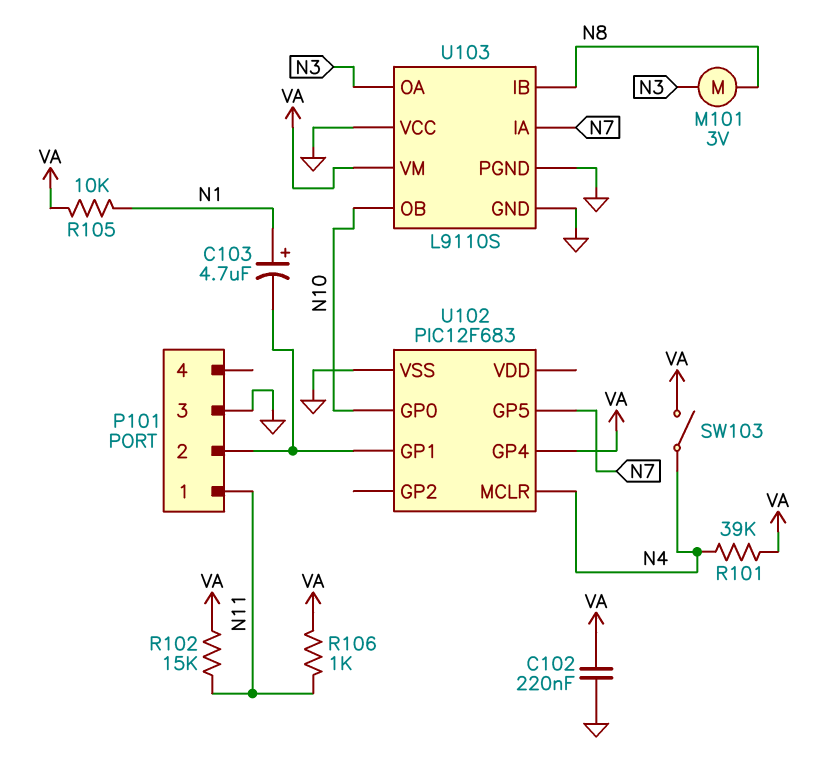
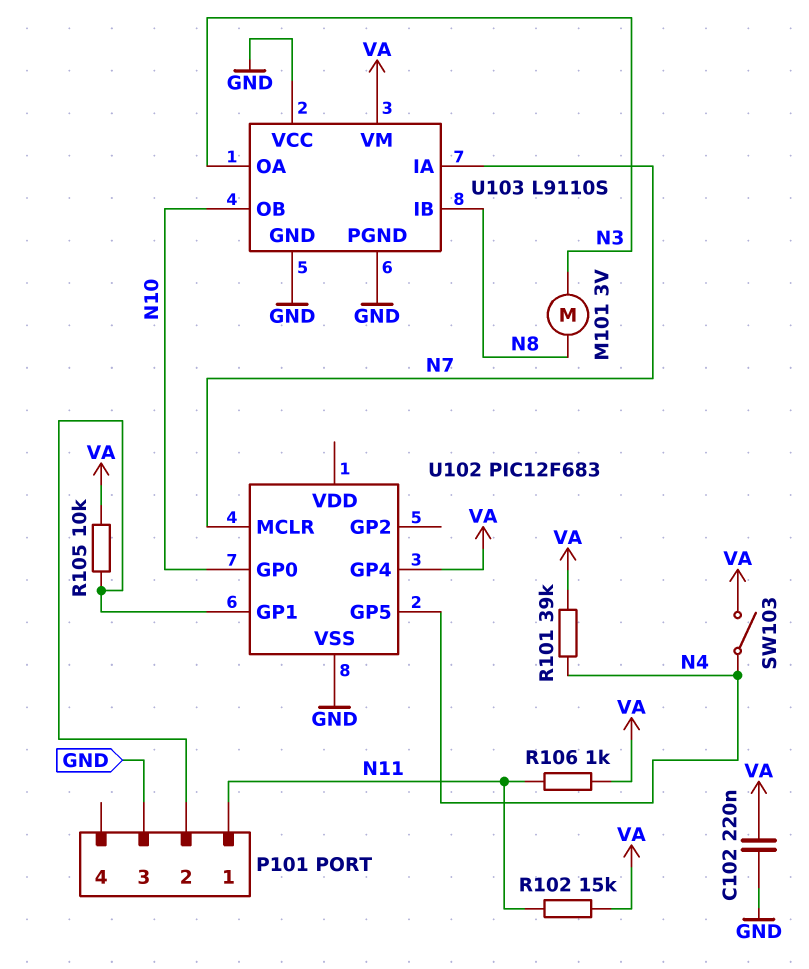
C103: 4.7uF (plus N1, minus P101/2) -> none
R105: 10k (N1, VA) -> 10k (P101/2, VA)
U102 pin GP5: N7 -> N4
U102 pin MCLR: N4 -> N7

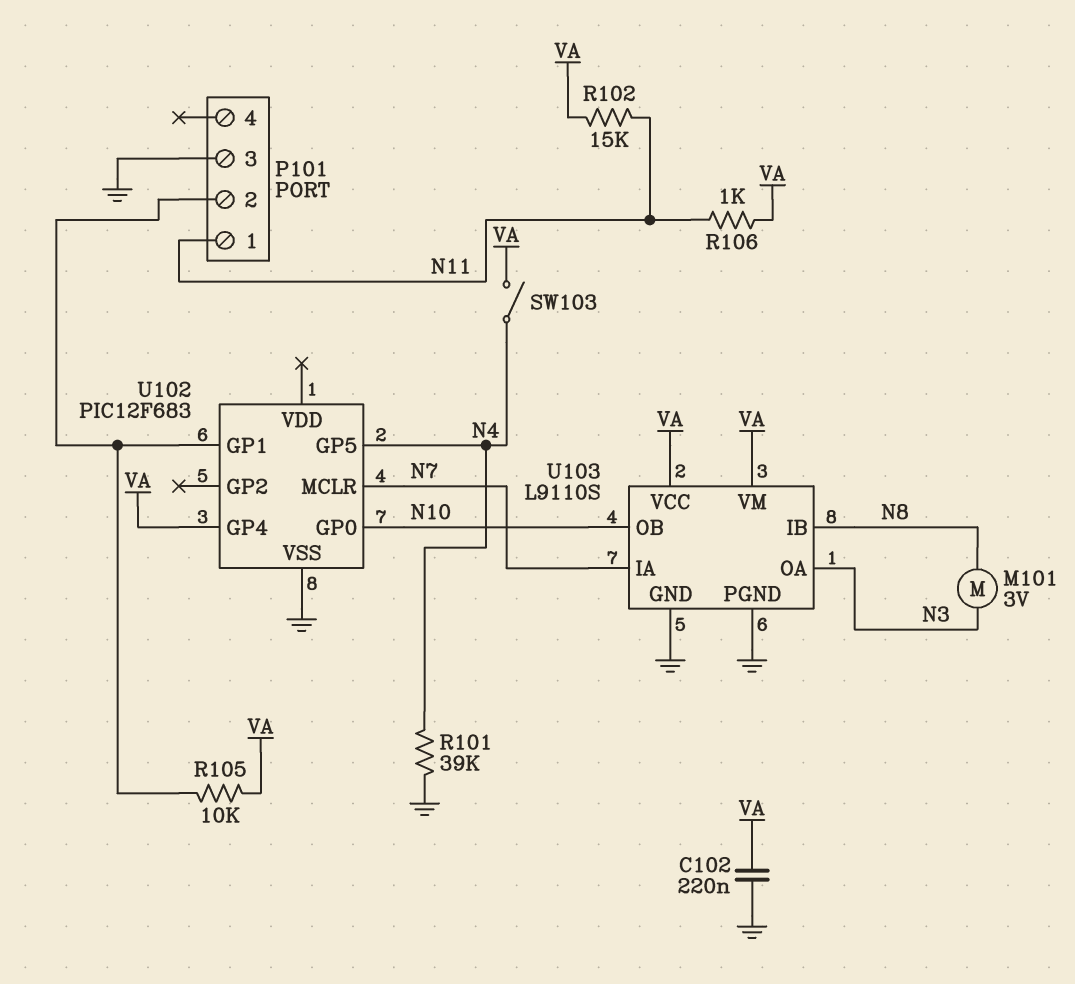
R101: 39k (N4, VA) -> 39k (GND, N4)
U103 pin VCC: GND -> VA

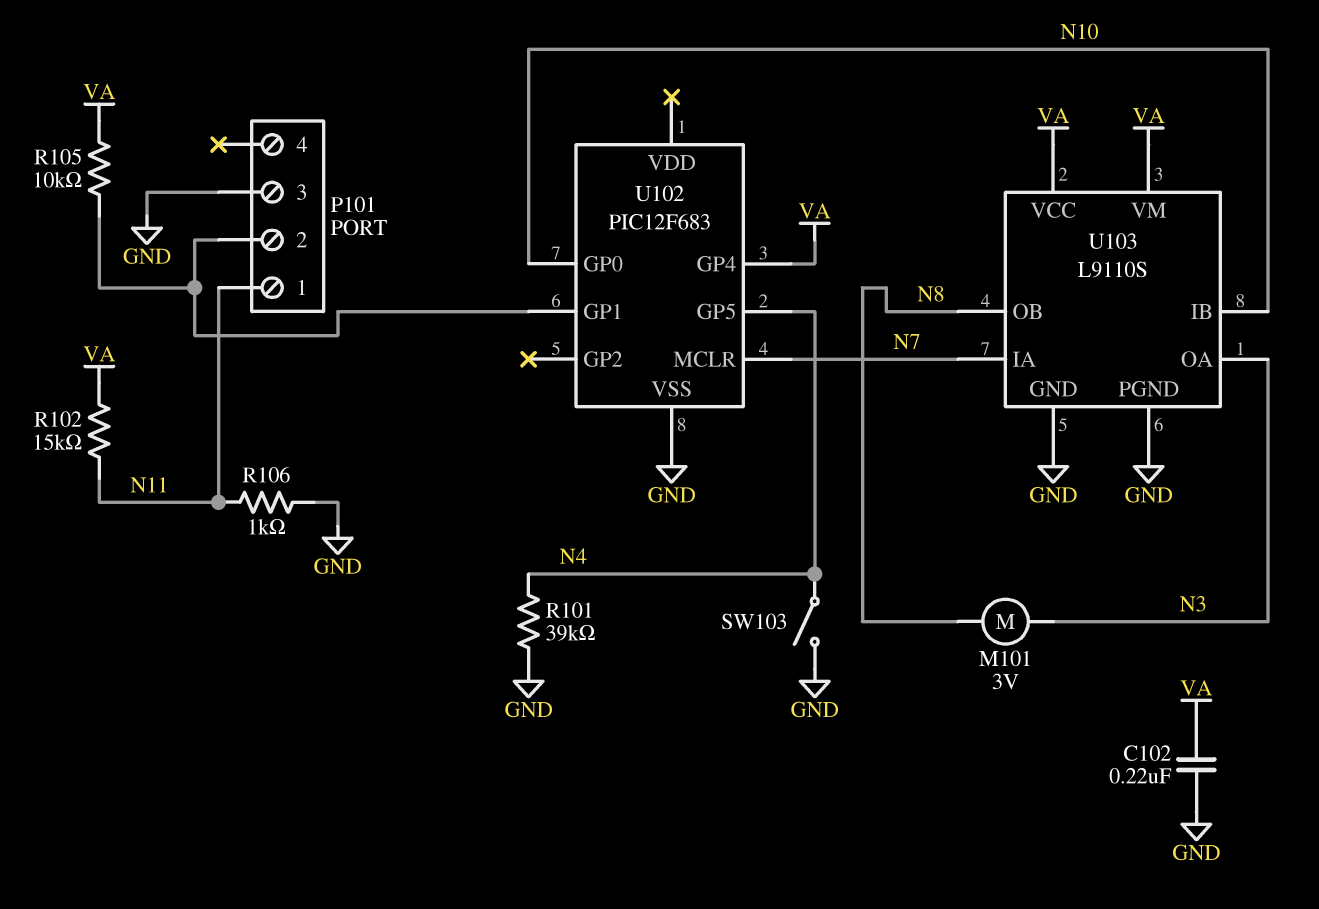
R106: 1k (N11, VA) -> 1k (GND, N11)
SW103: switch (N4, VA) -> switch (GND, N4)
U103 pin IB: N8 -> N10
U103 pin OB: N10 -> N8

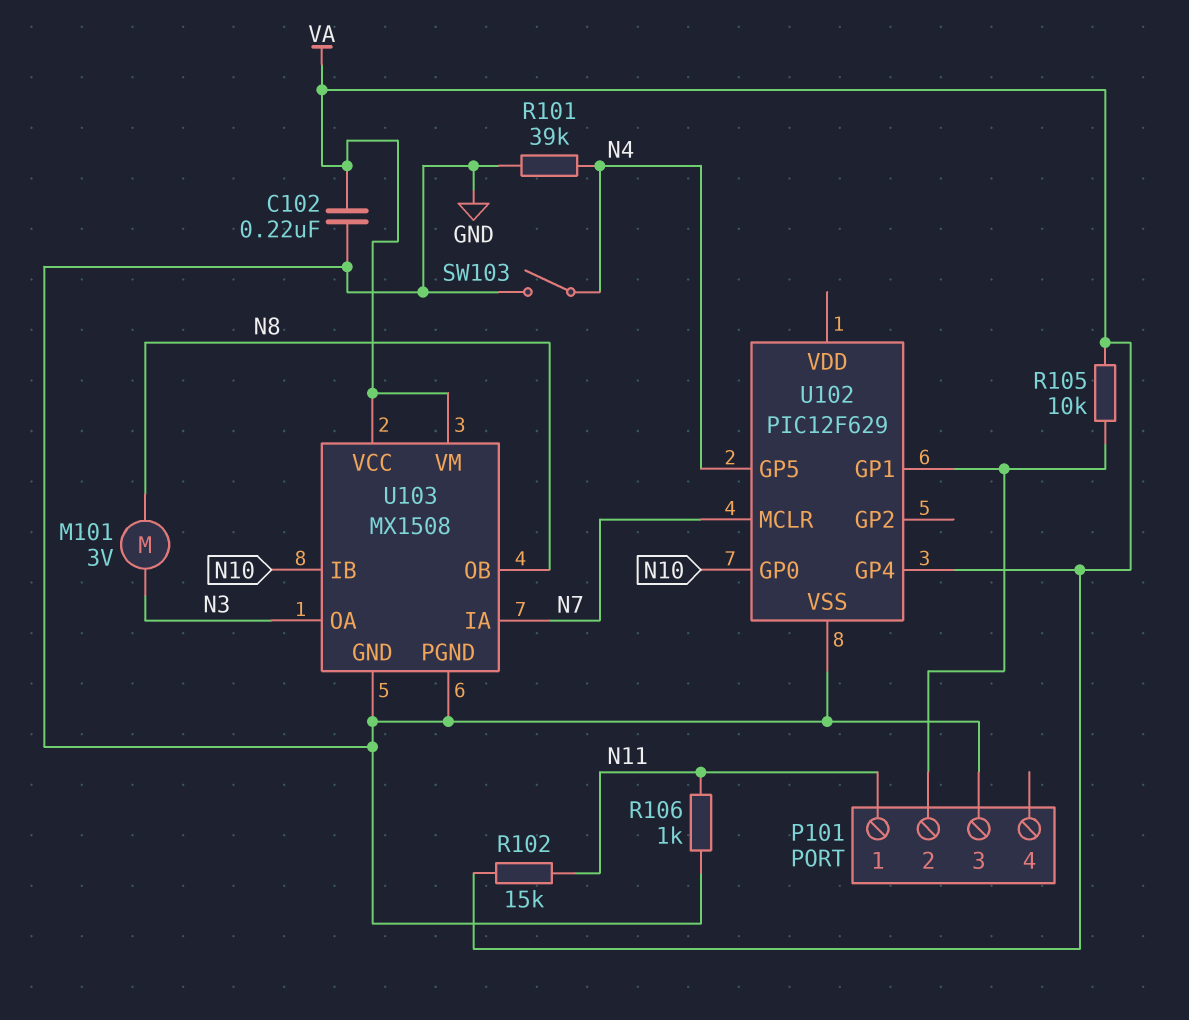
U102: PIC12F683 -> PIC12F629
U103: L9110S -> MX1508

